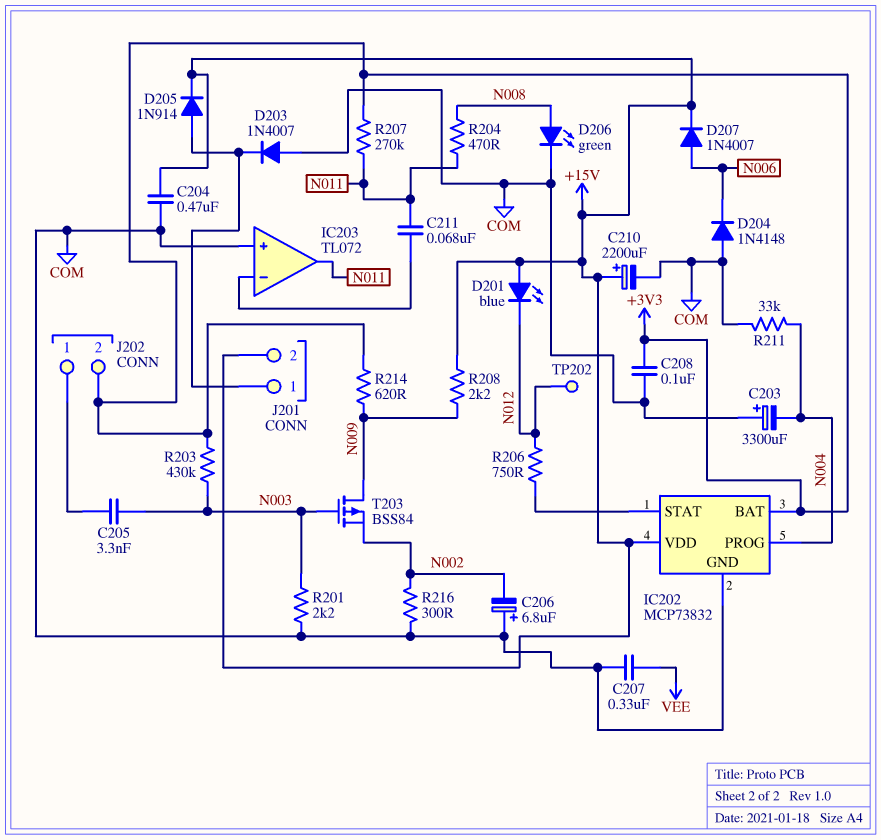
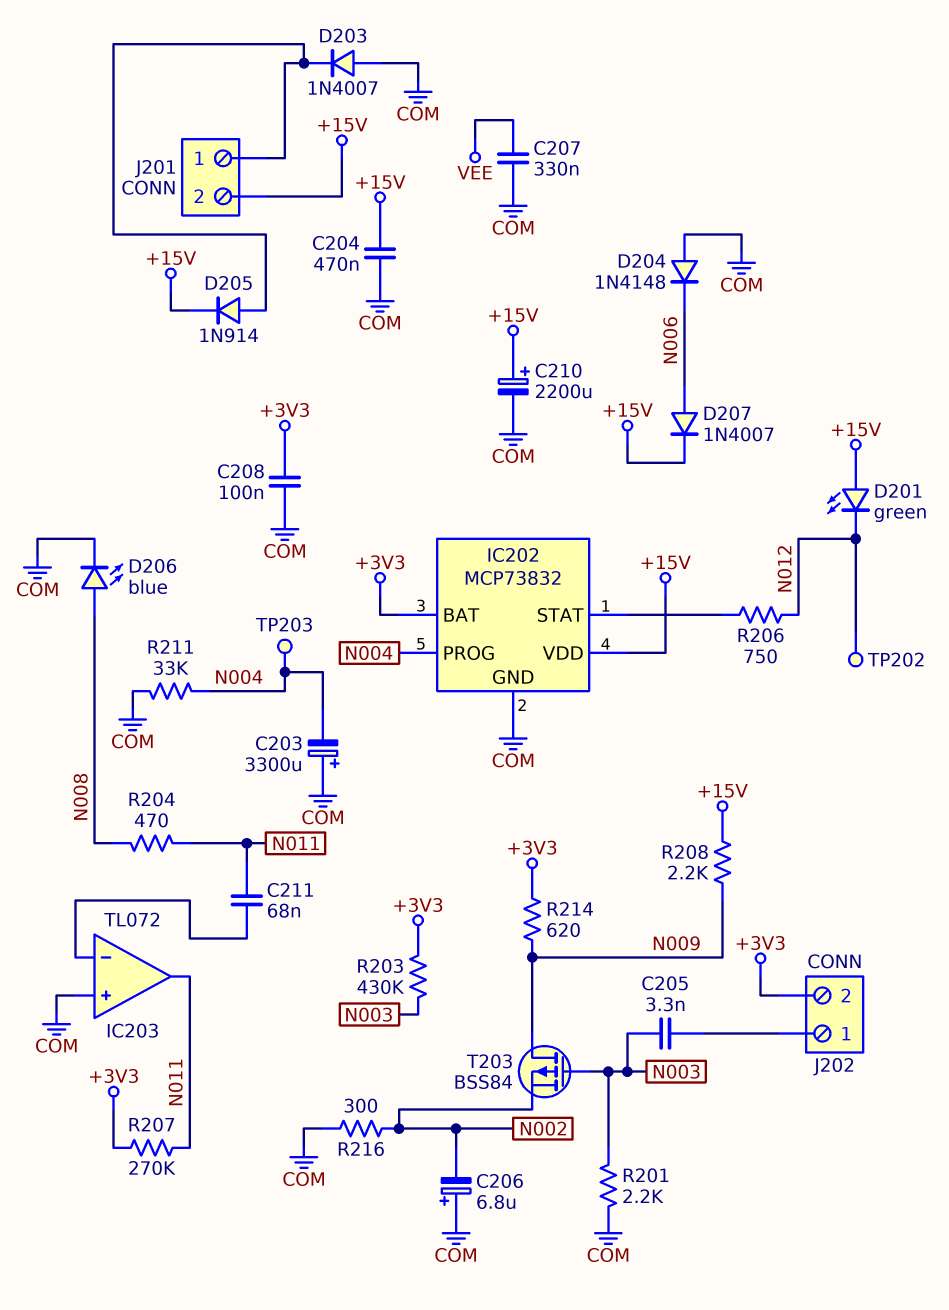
D201: LED blue (A +15V, K N012) -> LED green (A +15V, K N012)
D206: LED green (A N008, K COM) -> LED blue (A N008, K COM)
TP203: none -> test point (N004)

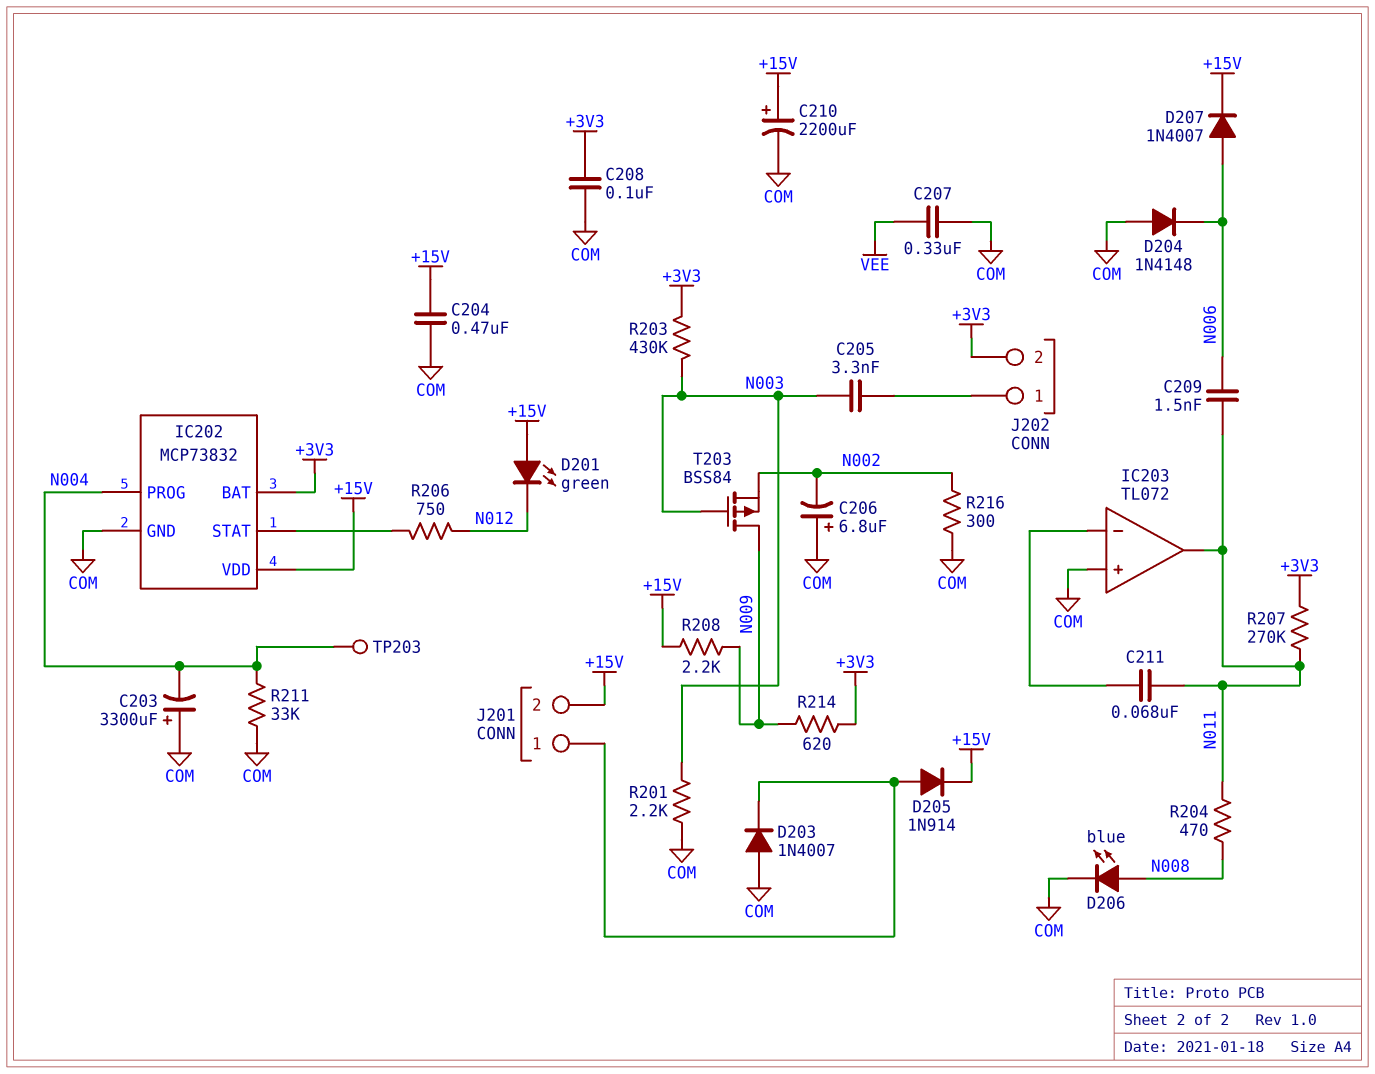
C209: none -> 1.5nF (N006, N011)
TP202: test point (N012) -> none

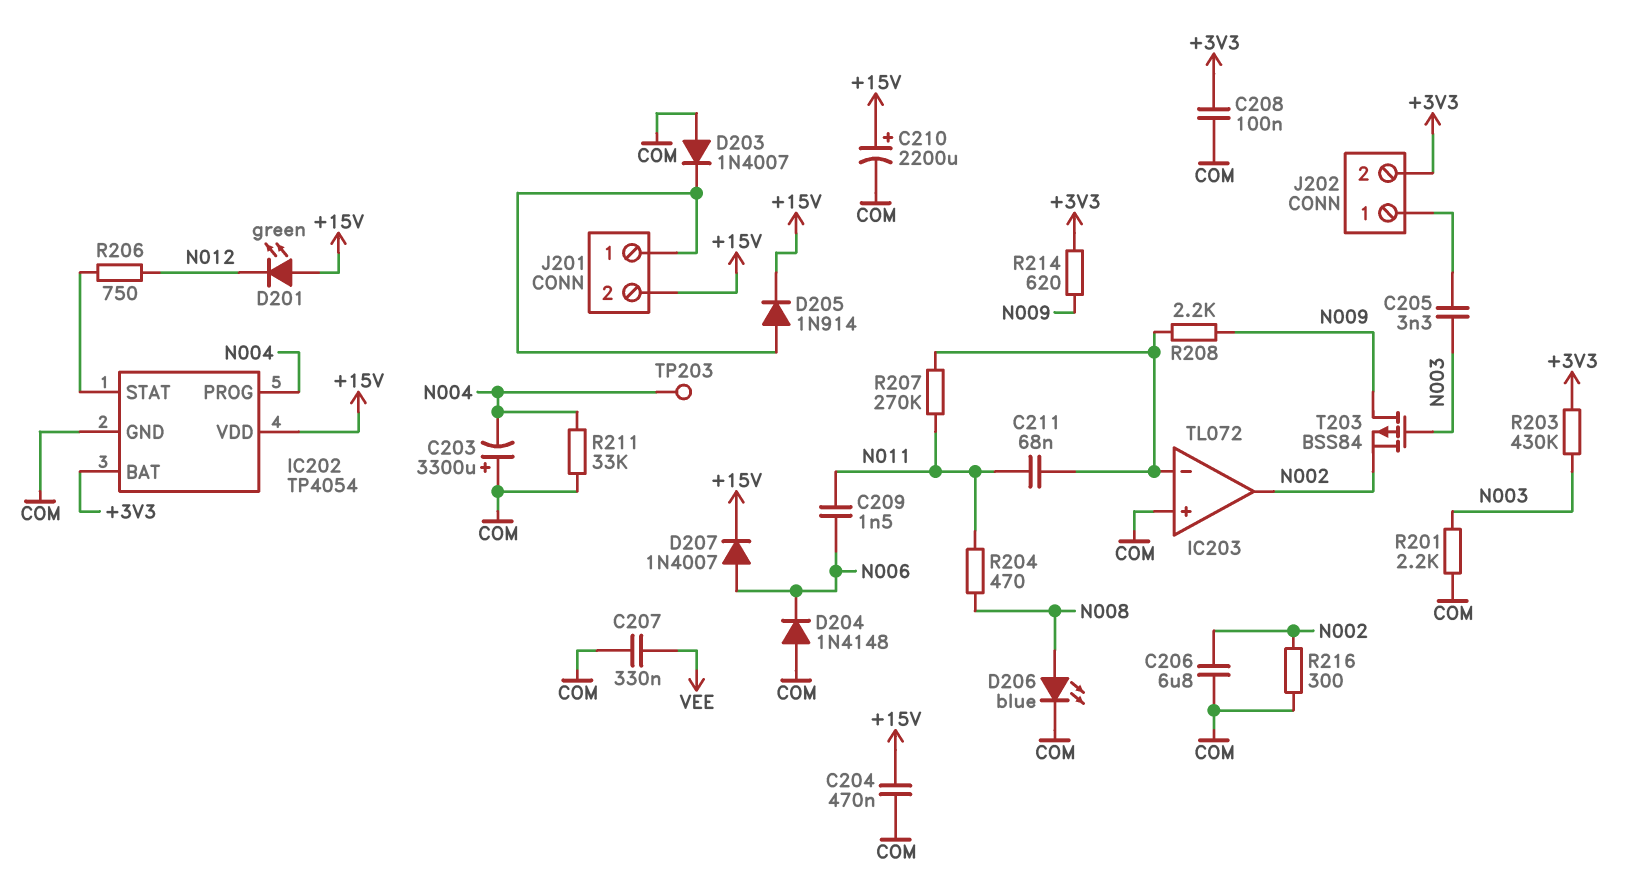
C206: 6.8uF (plus COM, minus N002) -> 6.8uF (COM, N002)
IC202: MCP73832 -> TP4054
IC203 pin out: N011 -> N002
R207: 270k (+3V3, N011) -> 270k (IC203/in-, N011)
R208: 2.2k (+15V, N009) -> 2.2k (IC203/in-, N009)

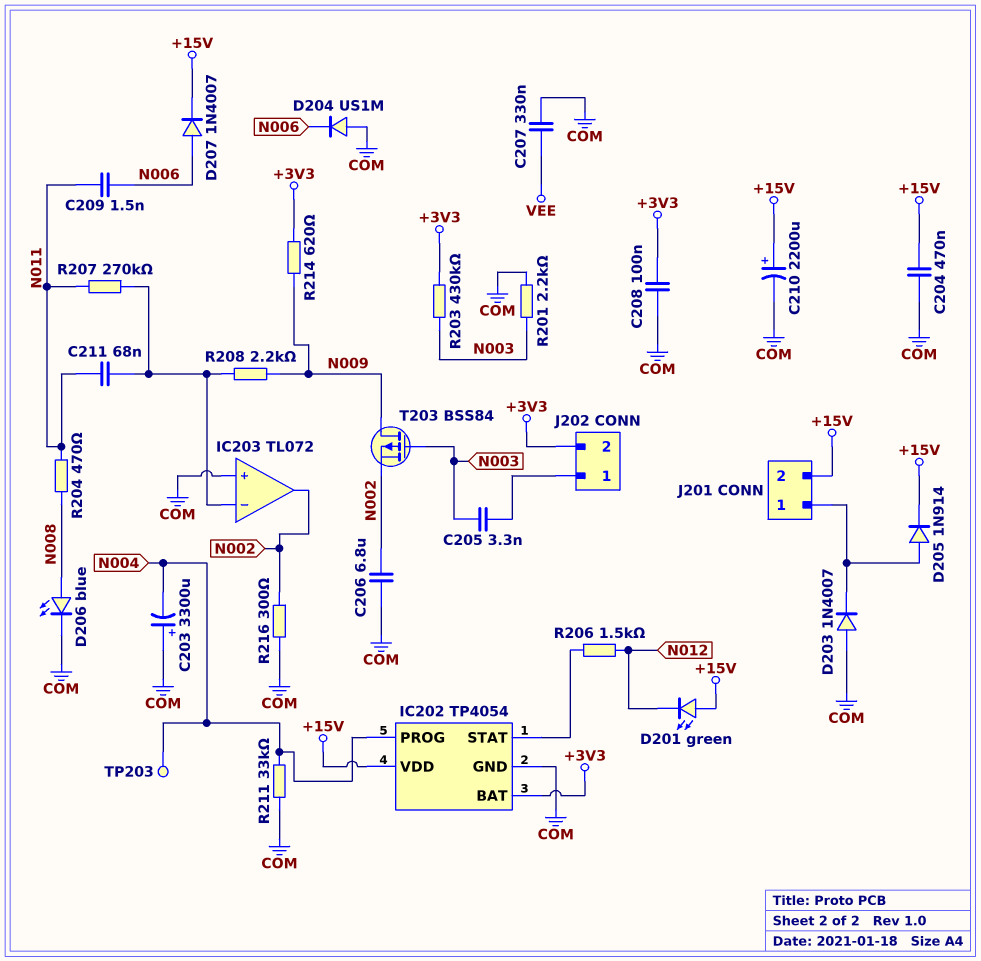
D204: diode 1N4148 (A COM, K N006) -> diode US1M (A COM, K N006)
R206: 750 (IC202/STAT, N012) -> 1.5k (IC202/STAT, N012)

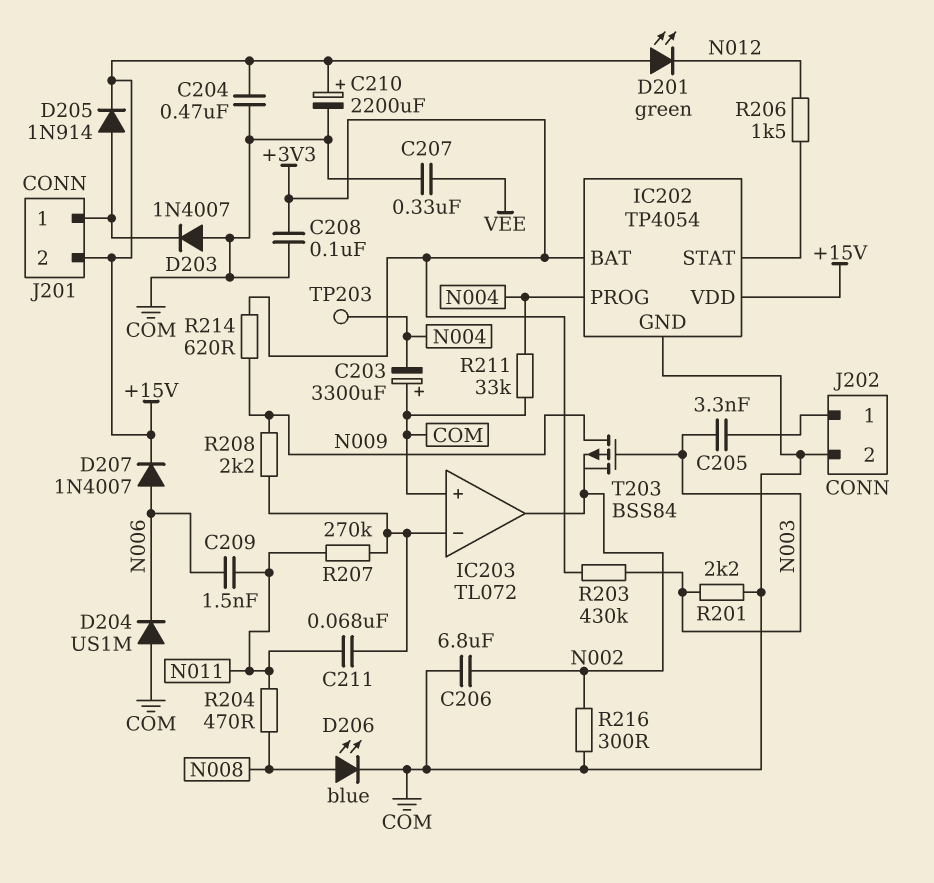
J202 pin 2: +3V3 -> COM

